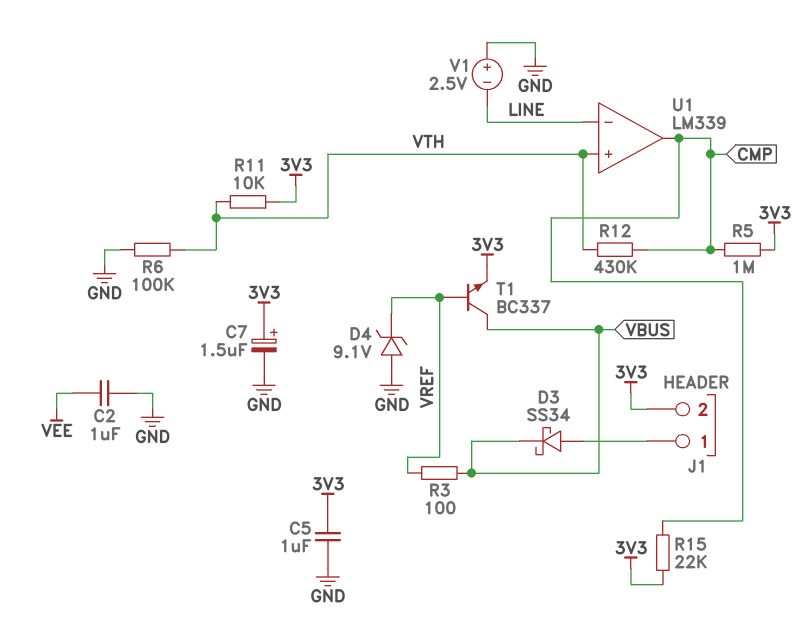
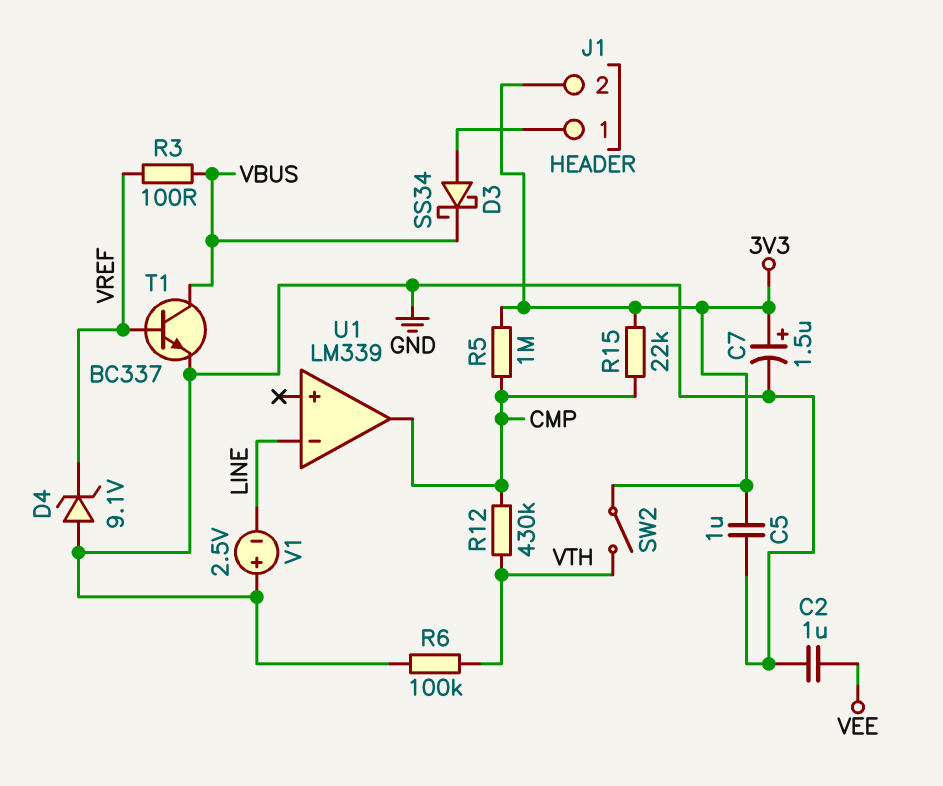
R11: 10k (3V3, VTH) -> none
SW2: none -> switch (3V3, VTH)
T1: NPN BC337 (B VREF, C VBUS, E 3V3) -> NPN BC337 (B VREF, C VBUS, E GND)
U1 pin in+: VTH -> none

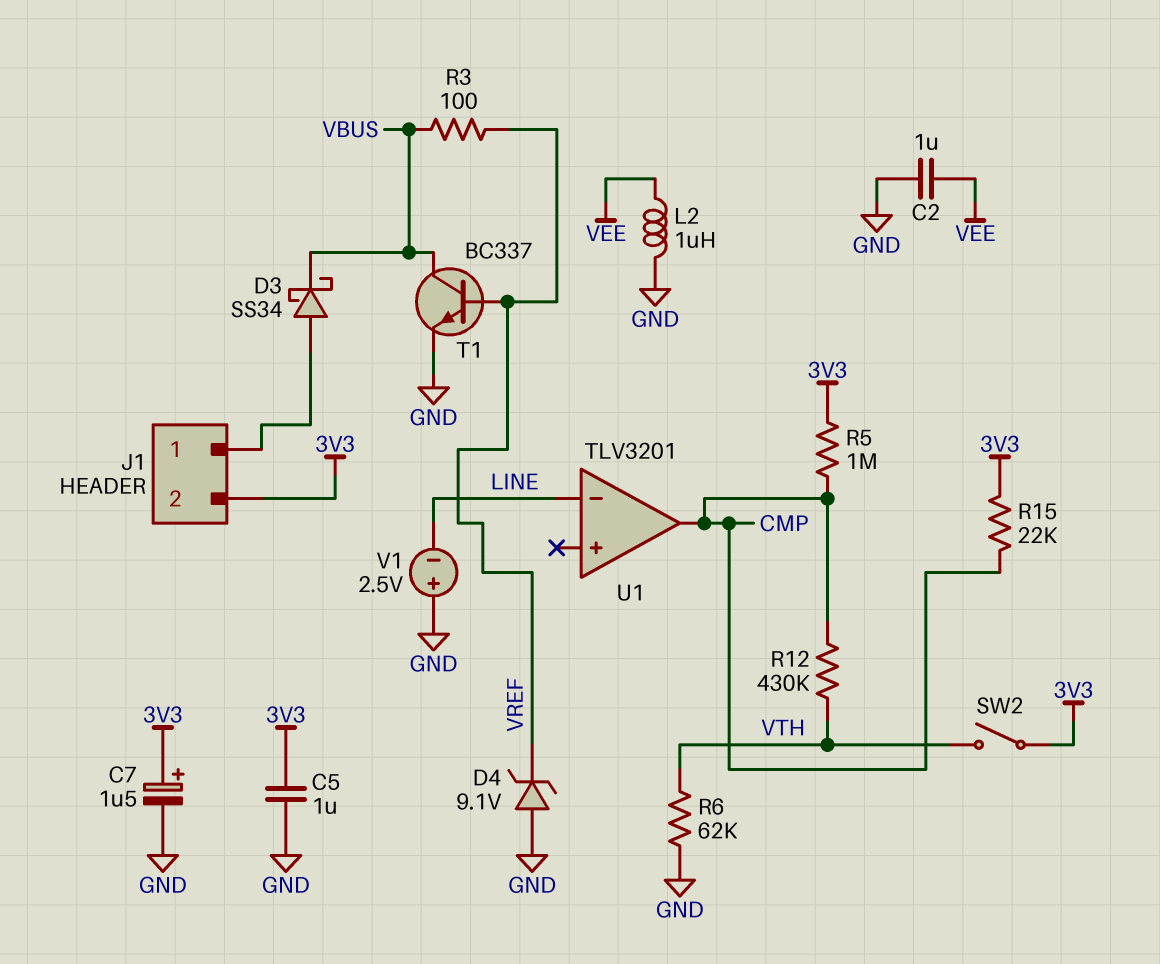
L2: none -> 1uH (GND, VEE)
R6: 100k (GND, VTH) -> 62k (GND, VTH)
U1: LM339 -> TLV3201

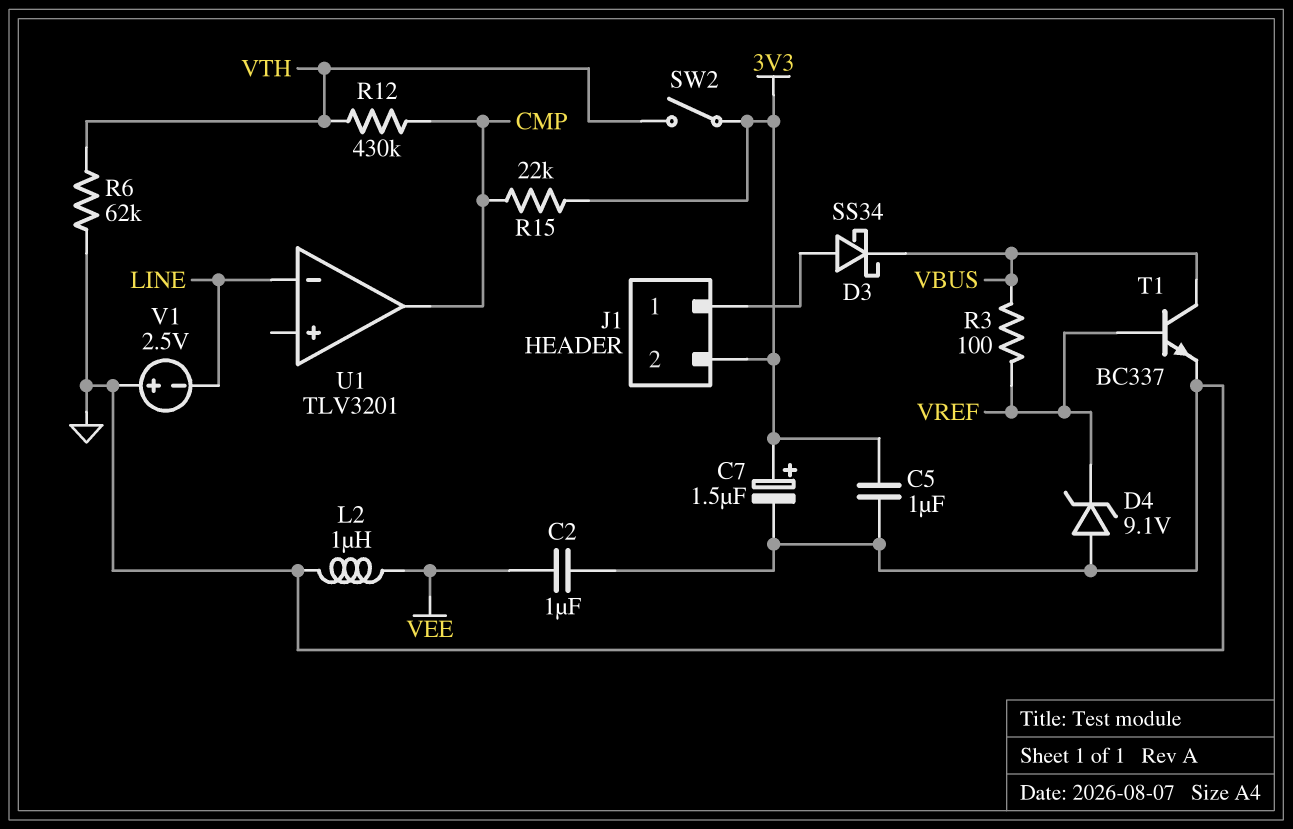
R5: 1M (3V3, CMP) -> none

